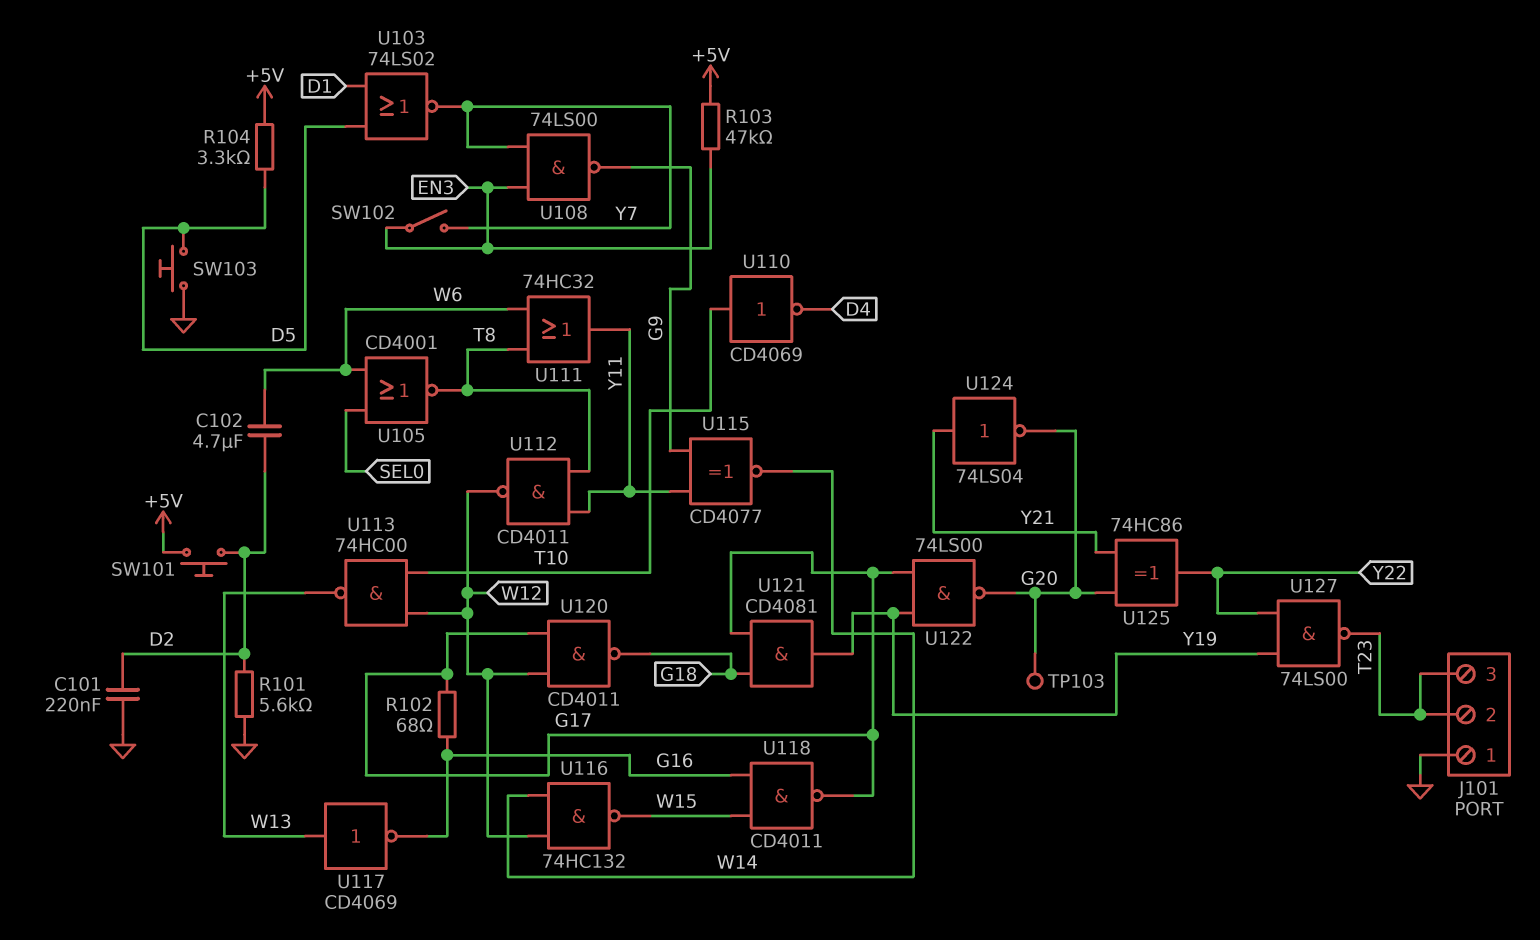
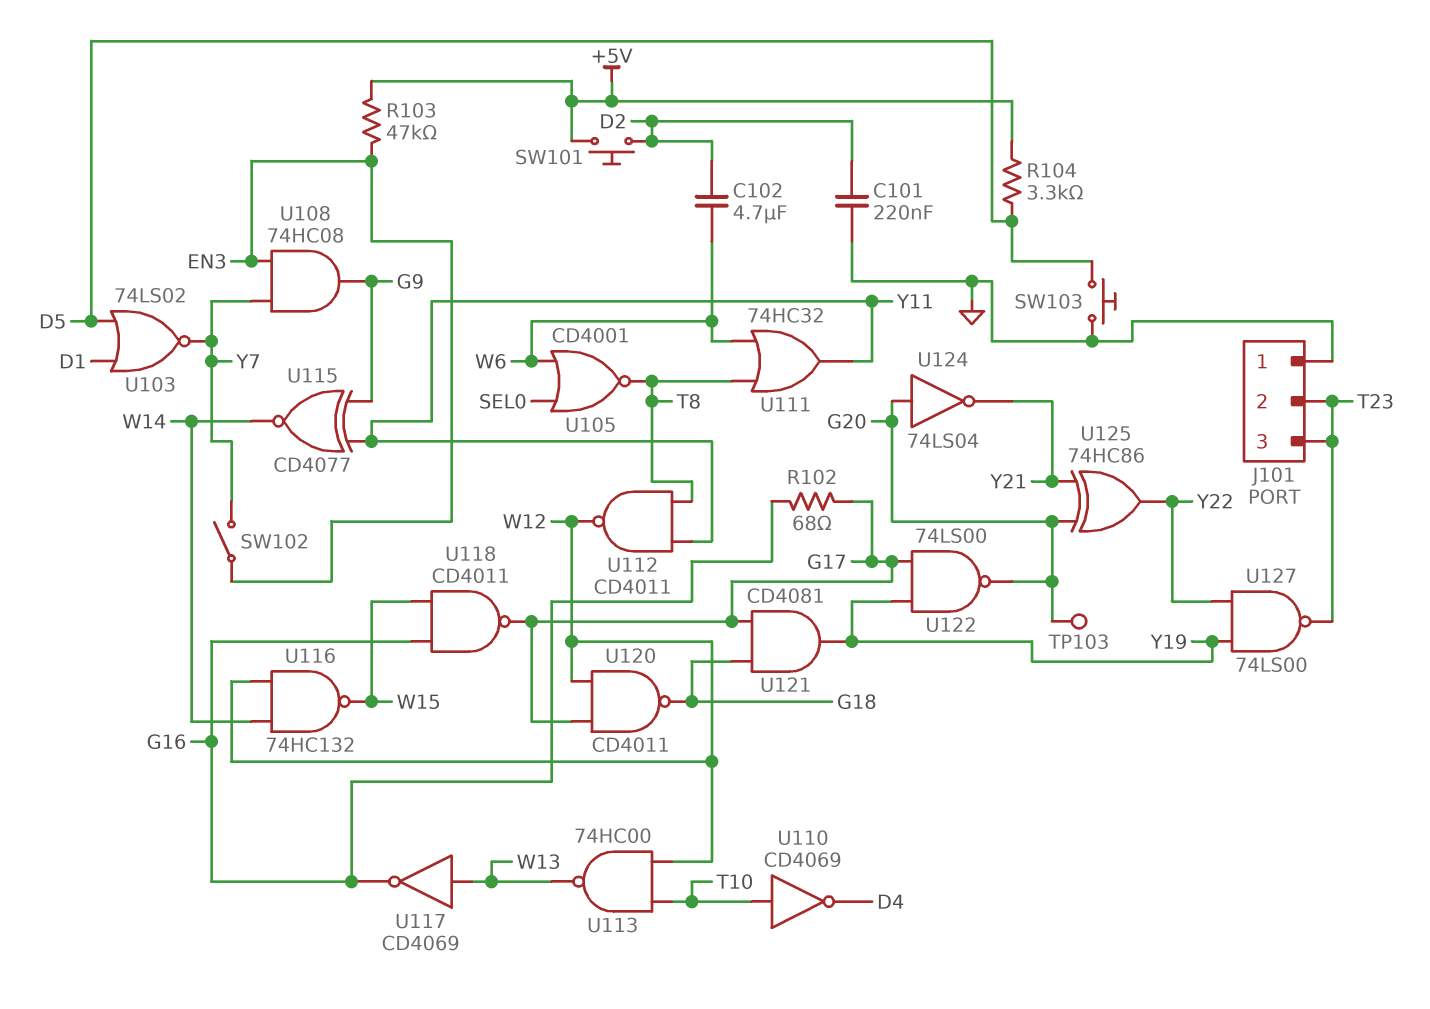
R101: 5.6k (D2, GND) -> none
U108: NAND 74LS00 (in EN3, in Y7, out G9) -> AND 74HC08 (in EN3, in Y7, out G9)
U124: NOT 74LS04 (in Y21, out G20) -> NOT 74LS04 (in G20, out Y21)

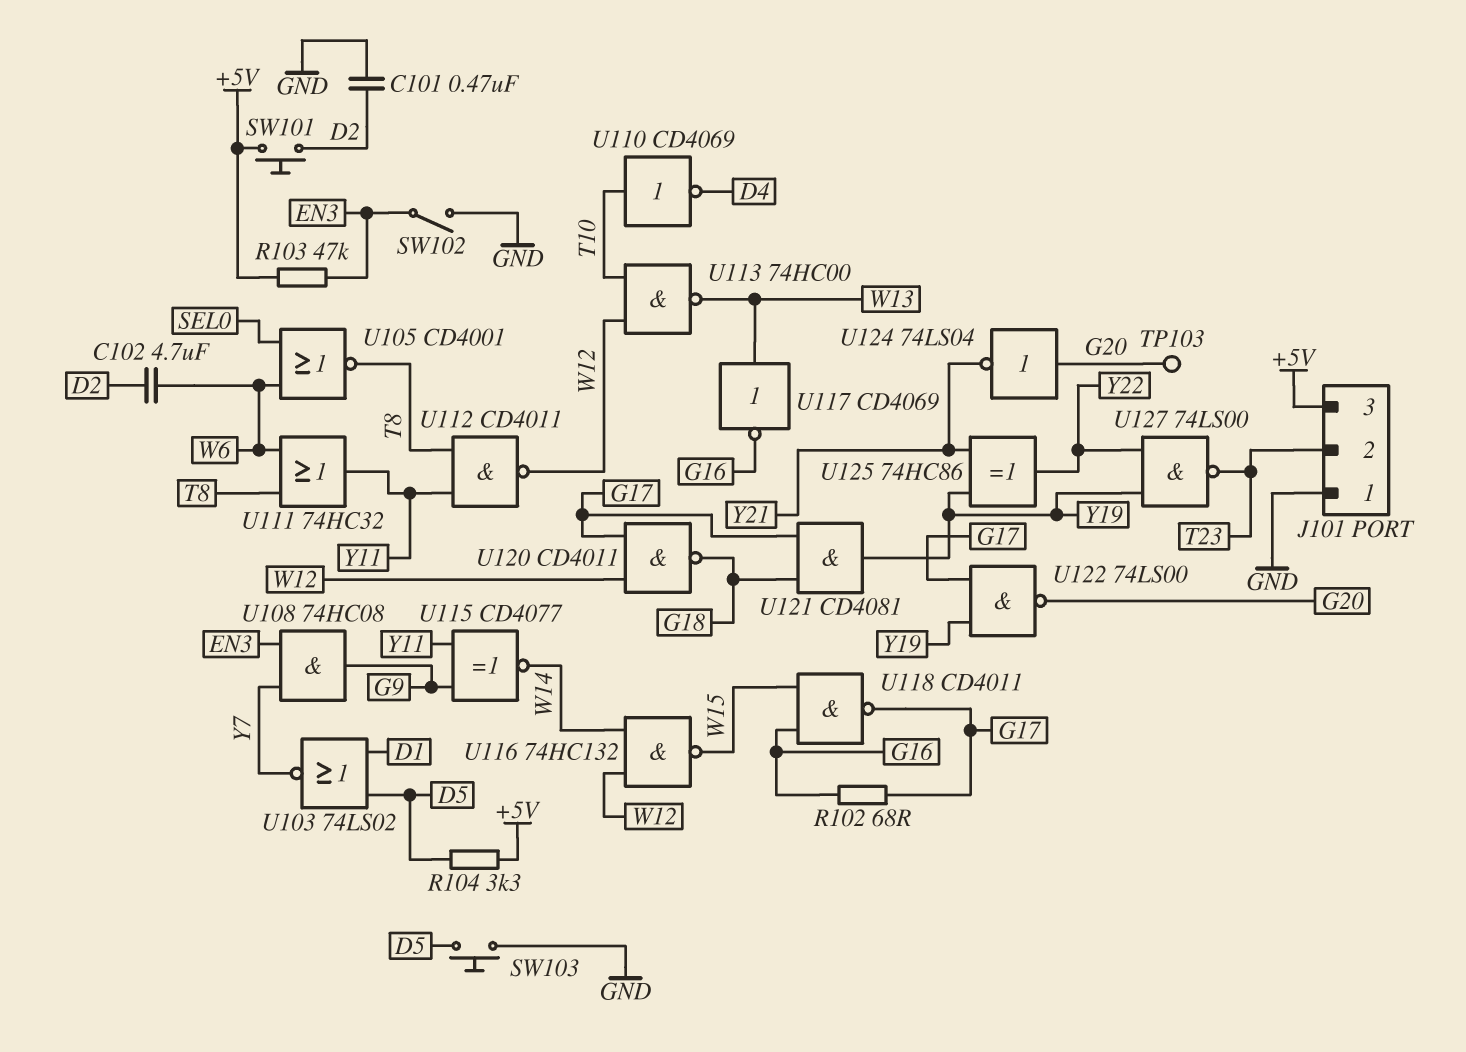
C101: 220nF (D2, GND) -> 470nF (D2, GND)
J101 pin 3: T23 -> +5V
SW102: switch (EN3, Y7) -> switch (EN3, GND)
U125: XOR 74HC86 (in G20, in Y21, out Y22) -> XOR 74HC86 (in Y19, in Y21, out Y22)

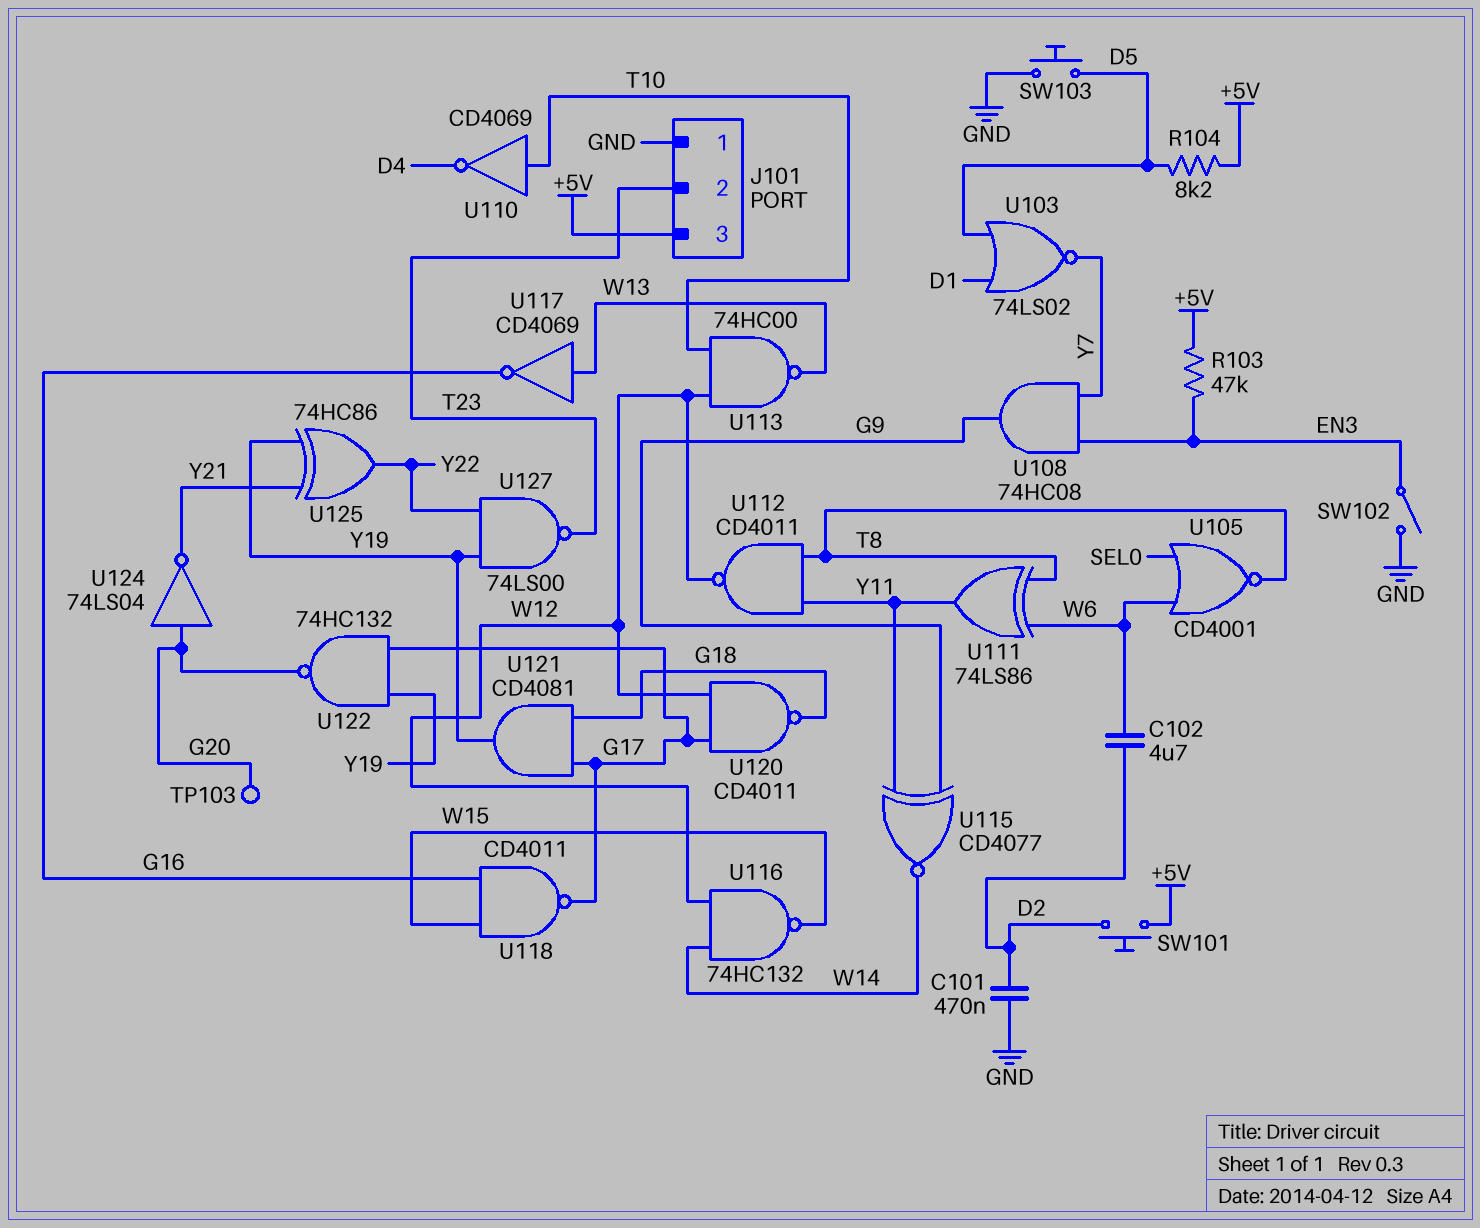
R102: 68 (G16, G17) -> none
R104: 3.3k (+5V, D5) -> 8.2k (+5V, D5)
U111: OR 74HC32 (in T8, in W6, out Y11) -> XOR 74LS86 (in T8, in W6, out Y11)
U122: NAND 74LS00 (in G17, in Y19, out G20) -> NAND 74HC132 (in G17, in Y19, out G20)

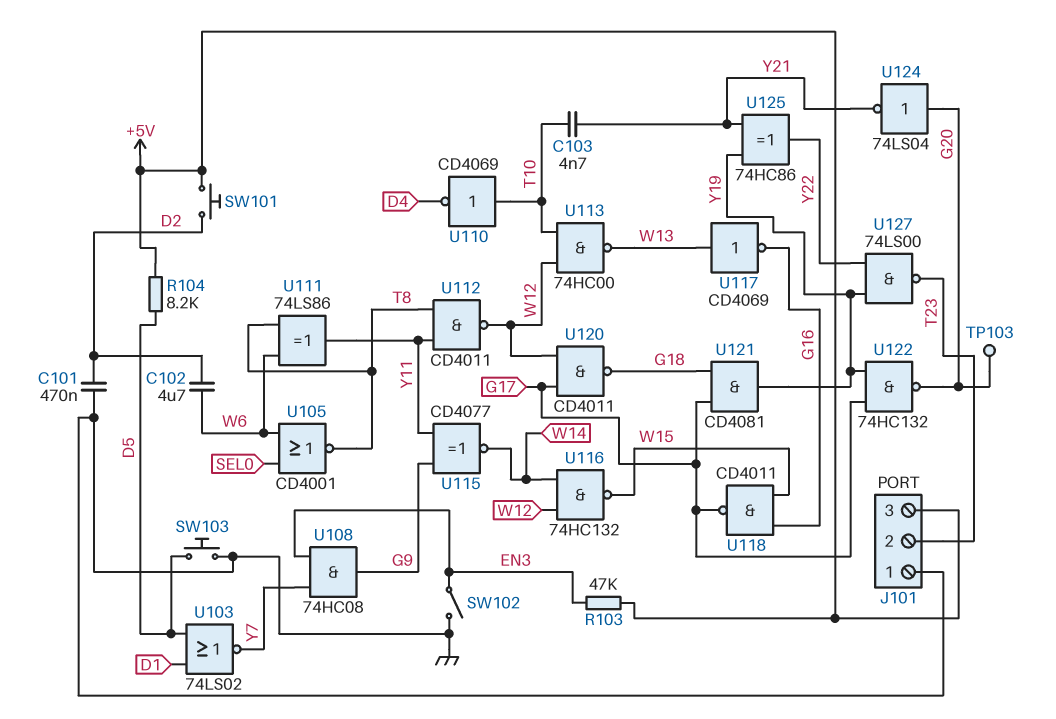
C103: none -> 4.7nF (T10, Y21)

